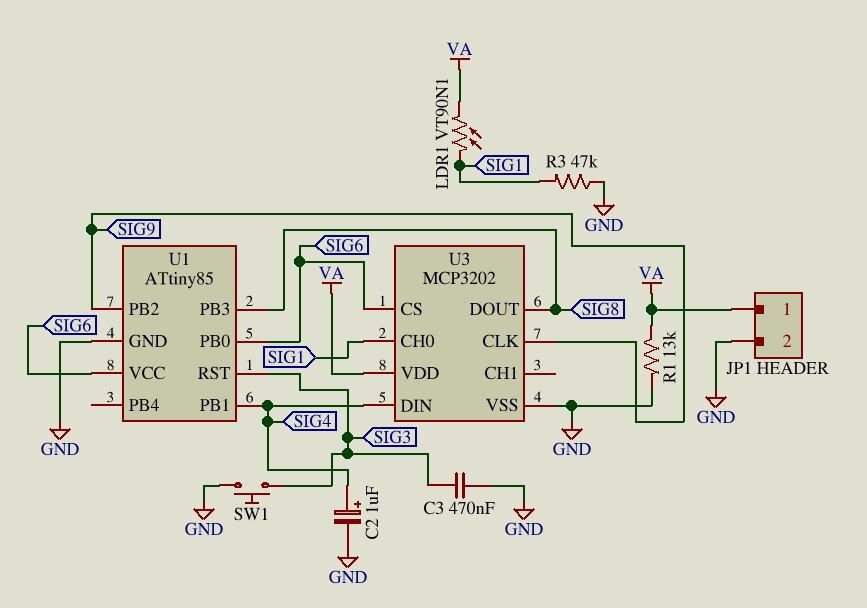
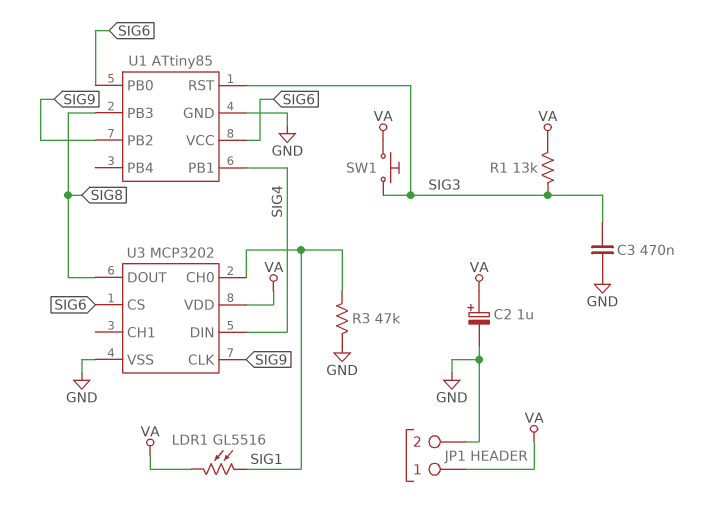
C2: 1uF (plus SIG4, minus GND) -> 1uF (plus VA, minus GND)
LDR1: VT90N1 (SIG1, VA) -> GL5516 (SIG1, VA)
R1: 13k (GND, VA) -> 13k (SIG3, VA)
SW1: button (GND, SIG3) -> button (SIG3, VA)

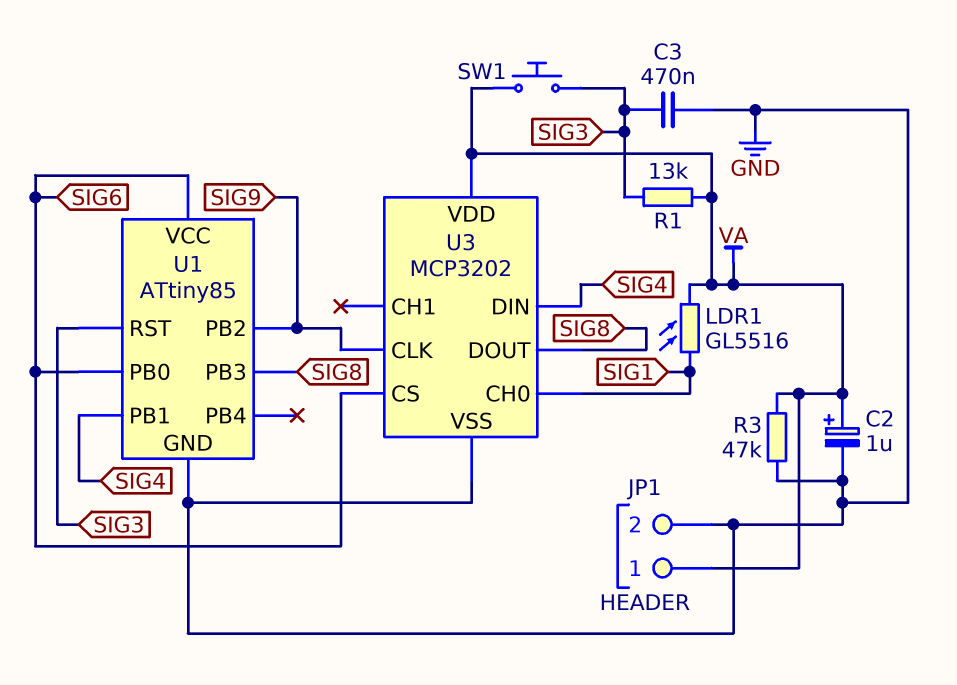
R3: 47k (GND, SIG1) -> 47k (GND, VA)

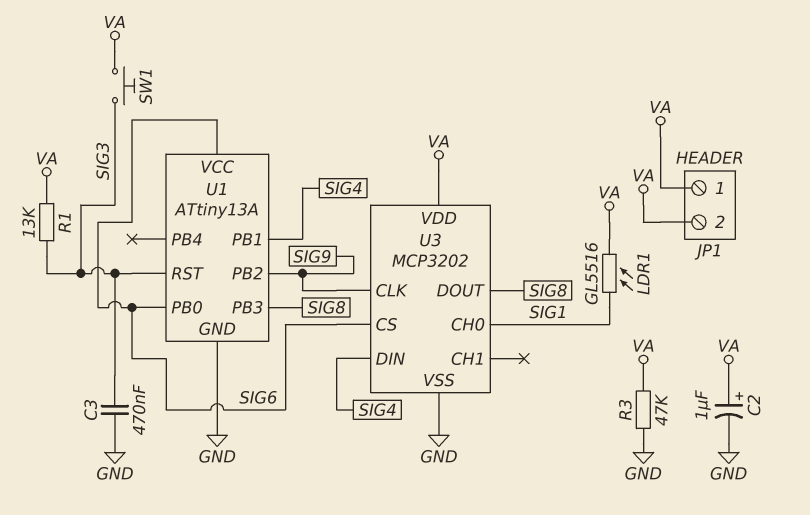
JP1 pin 2: GND -> VA
U1: ATtiny85 -> ATtiny13A

